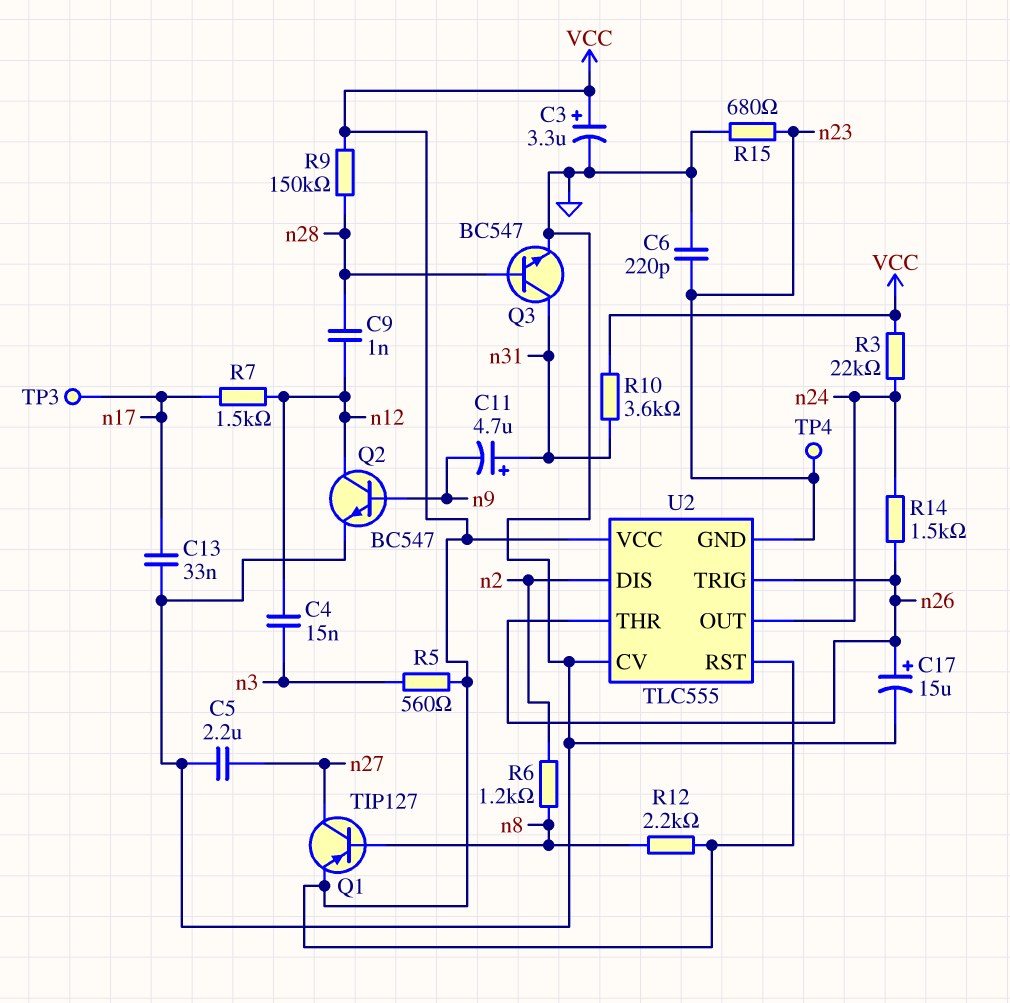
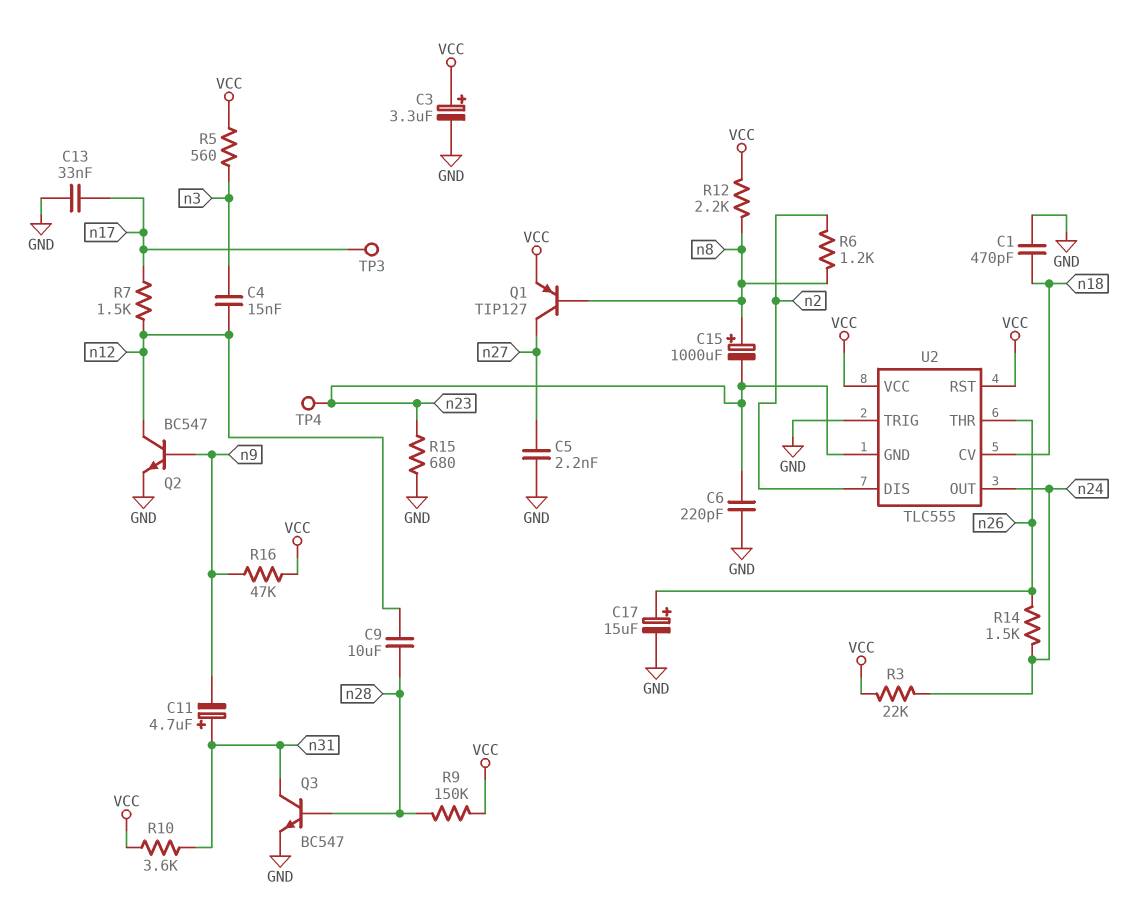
C1: none -> 470pF (GND, n18)
C5: 2.2uF (GND, n27) -> 2.2nF (GND, n27)
C9: 1nF (n12, n28) -> 10uF (n12, n28)
C15: none -> 1000uF (plus n8, minus n23)
R16: none -> 47k (VCC, n9)
U2 pin CV: GND -> n18
U2 pin TRIG: n26 -> GND

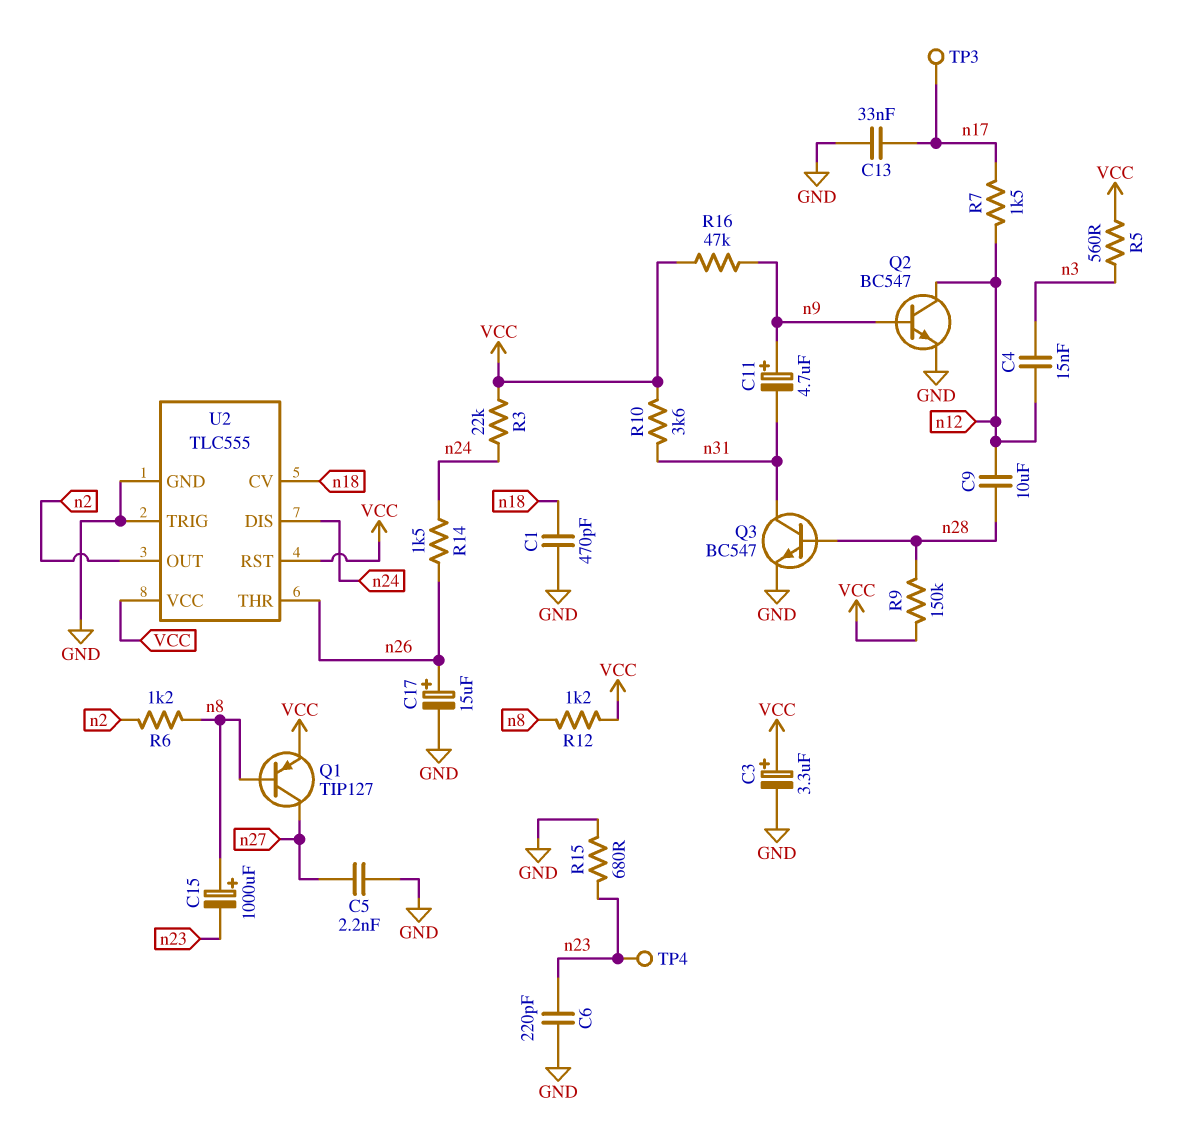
C11: 4.7uF (plus n31, minus n9) -> 4.7uF (plus n9, minus n31)
R12: 2.2k (VCC, n8) -> 1.2k (VCC, n8)
U2 pin DIS: n2 -> n24
U2 pin GND: n23 -> GND
U2 pin OUT: n24 -> n2

